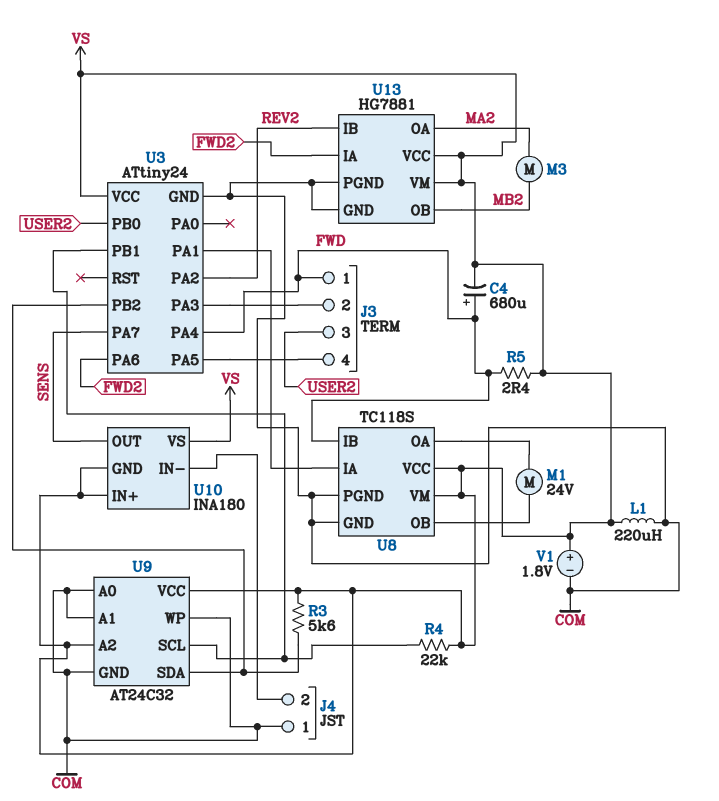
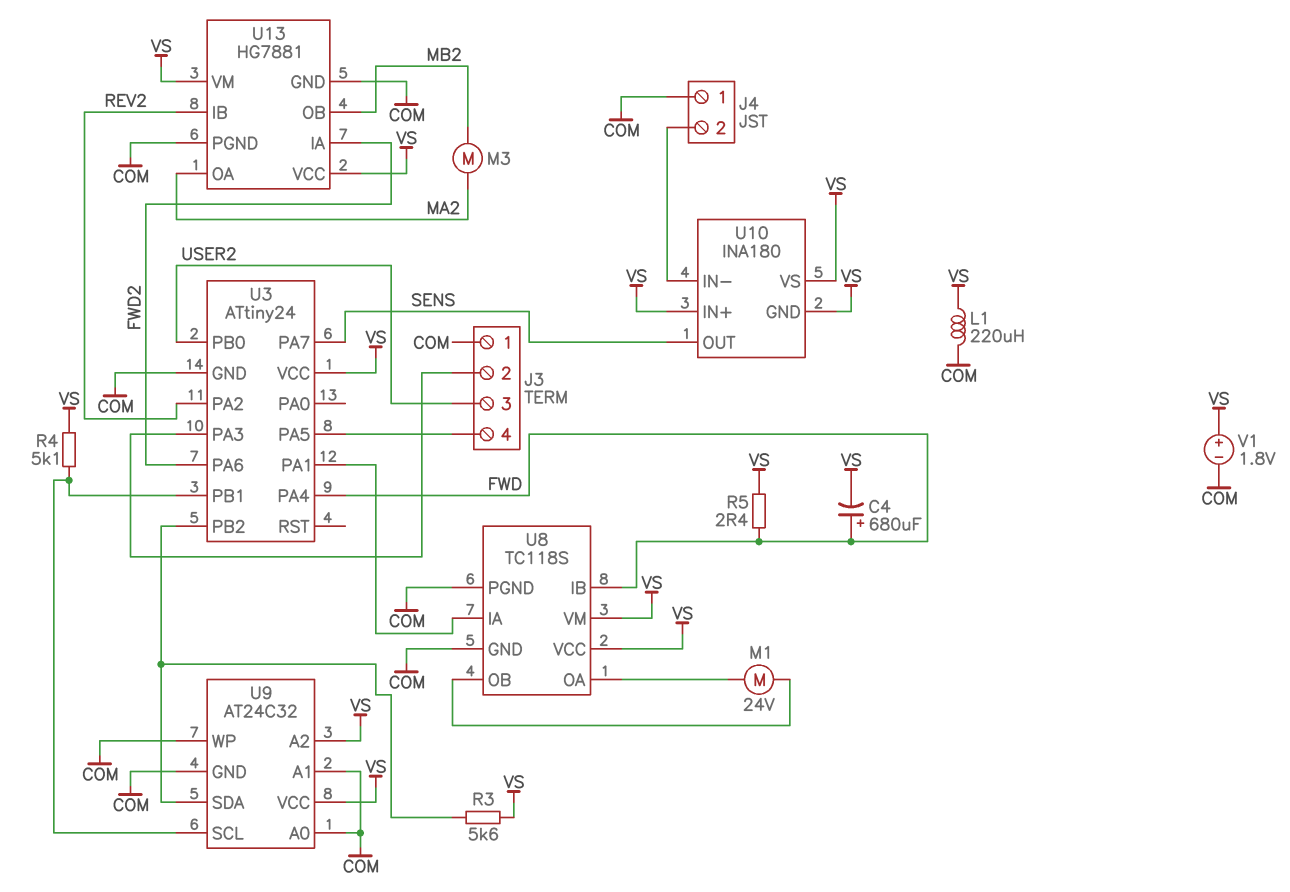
J3 pin 1: FWD -> COM
R4: 22k (U3/PB1, VS) -> 5.1k (U3/PB1, VS)

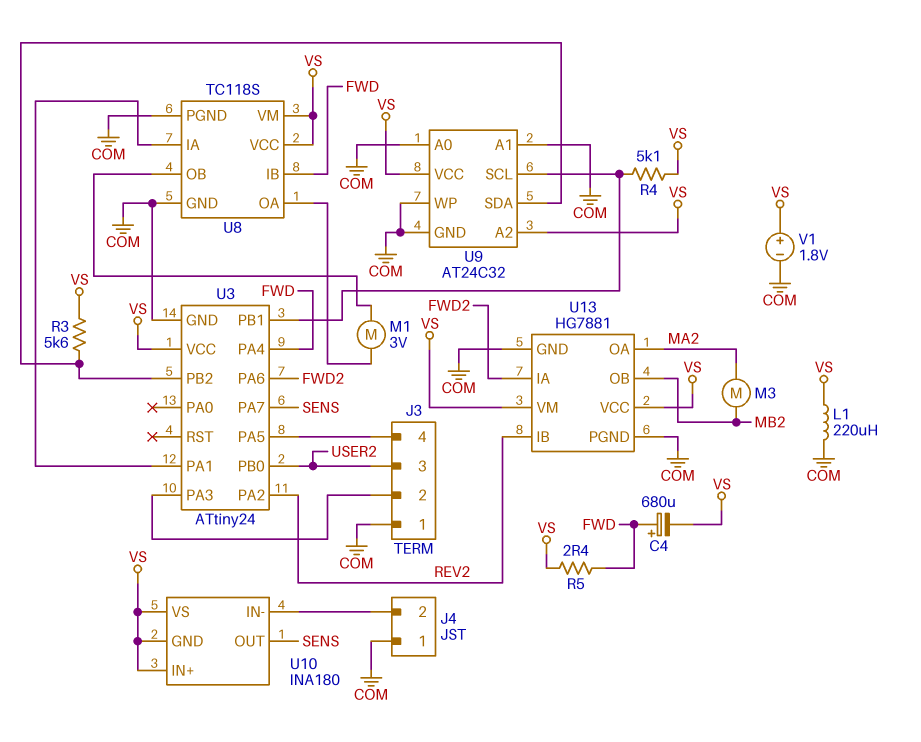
M1: motor 24V (U8/OA, U8/OB) -> motor 3V (U8/OA, U8/OB)

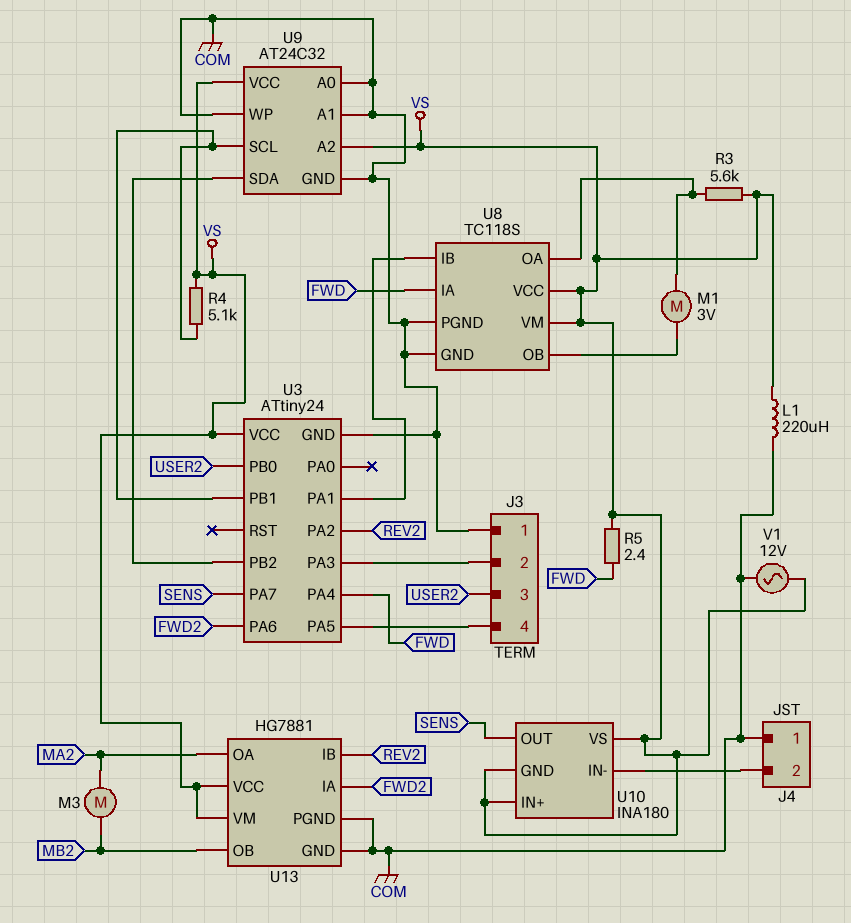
C4: 680uF (plus FWD, minus VS) -> none
R3: 5.6k (U3/PB2, VS) -> 5.6k (U8/OA, VS)
U8 pin IA: U3/PA1 -> FWD
U8 pin IB: FWD -> U3/PA1
V1: 1.8V (plus VS, minus COM) -> AC 12V (COM, VS)

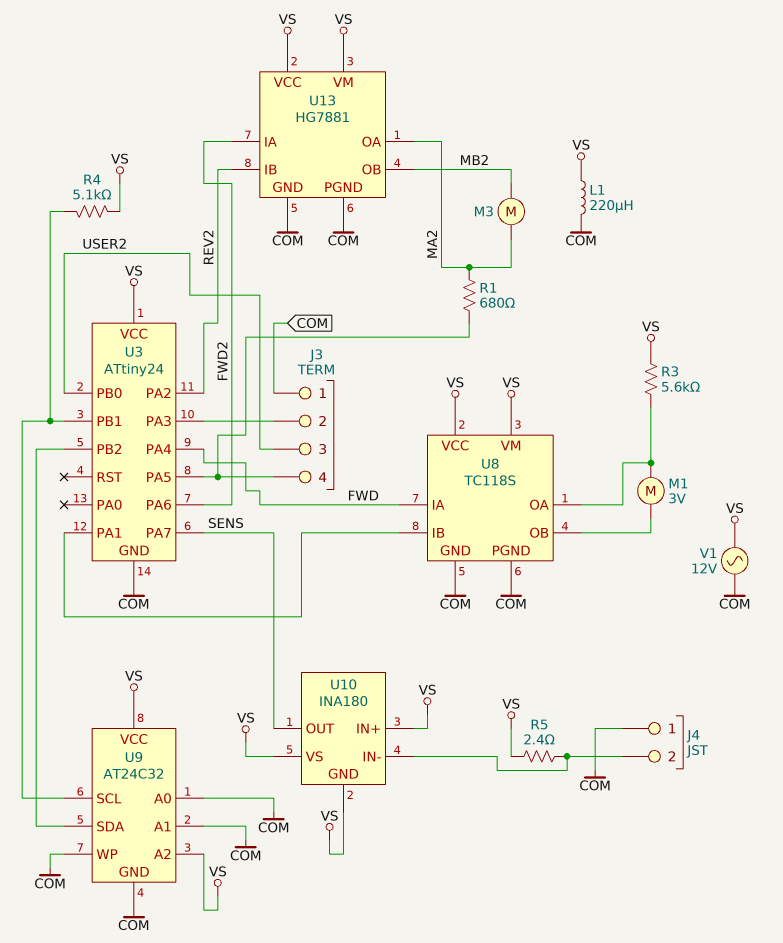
R1: none -> 680 (J3/4, MA2)
R5: 2.4 (FWD, VS) -> 2.4 (J4/2, VS)

